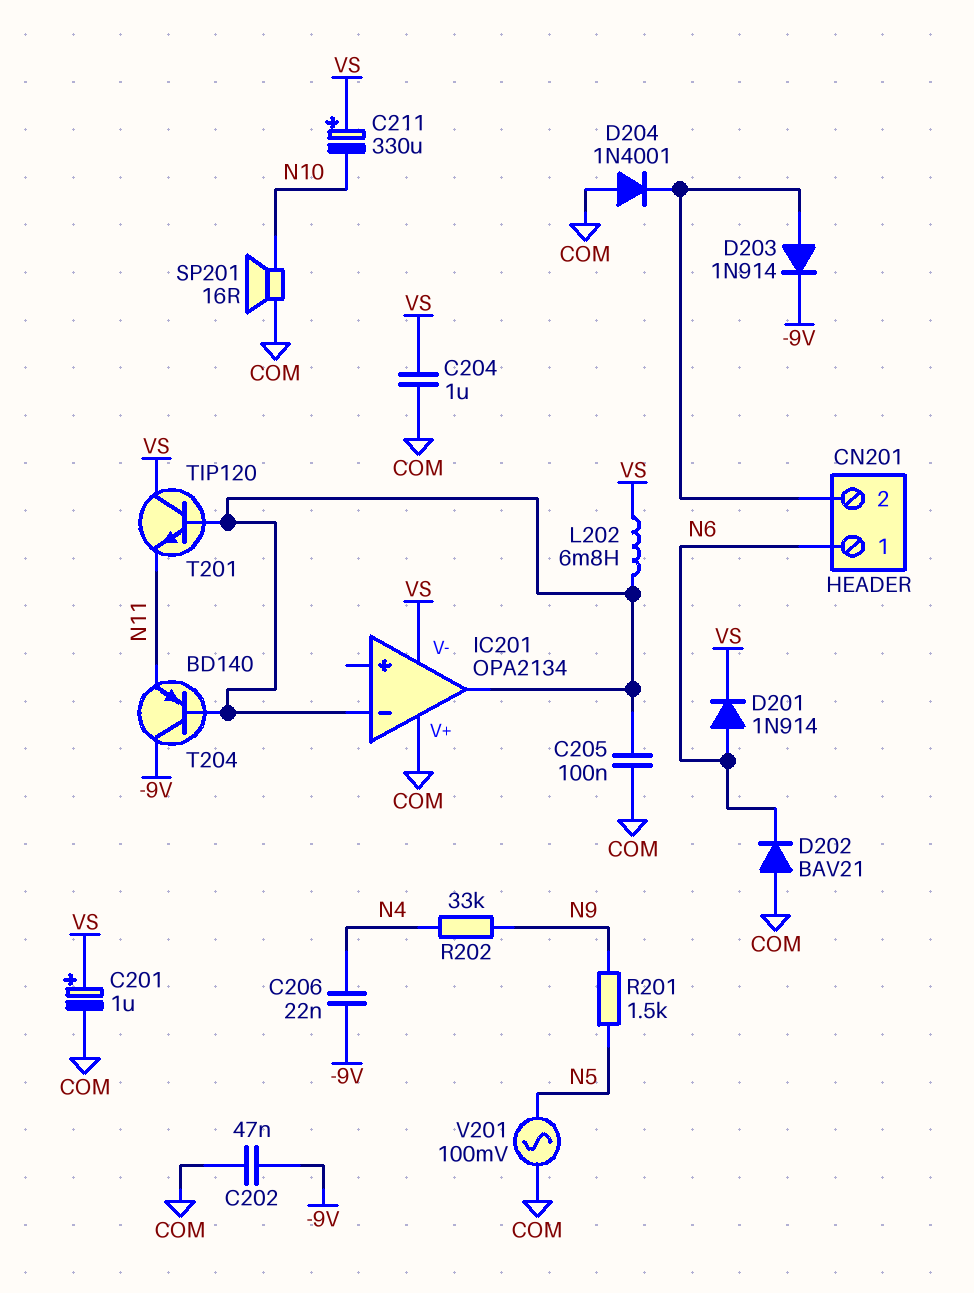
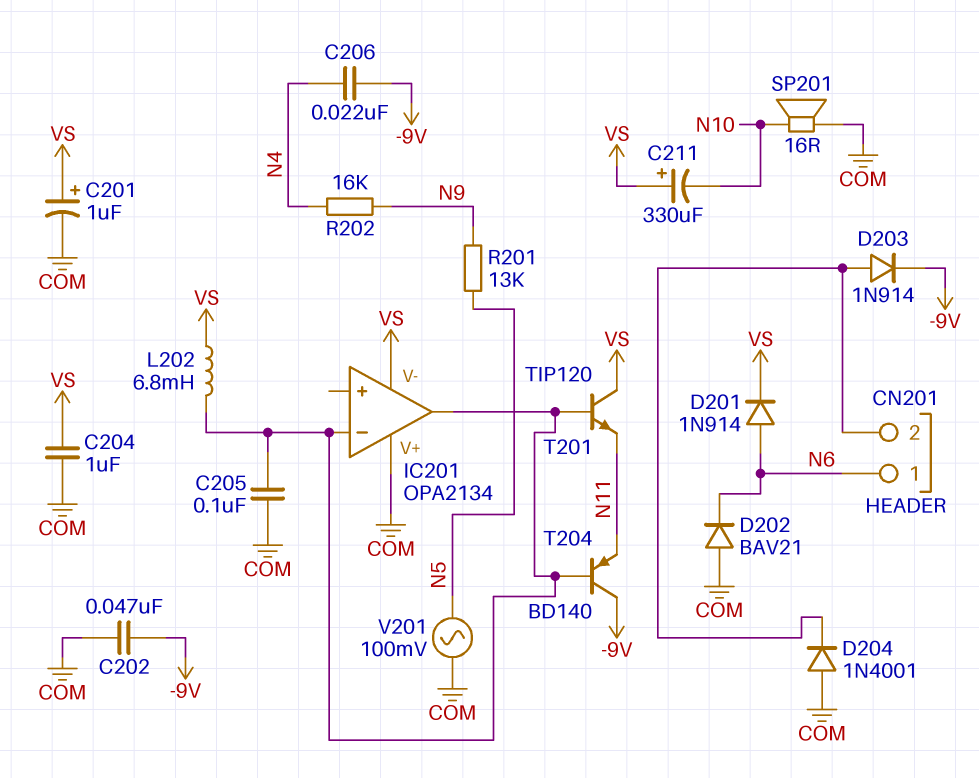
R201: 1.5k (N5, N9) -> 13k (N5, N9)
R202: 33k (N4, N9) -> 16k (N4, N9)

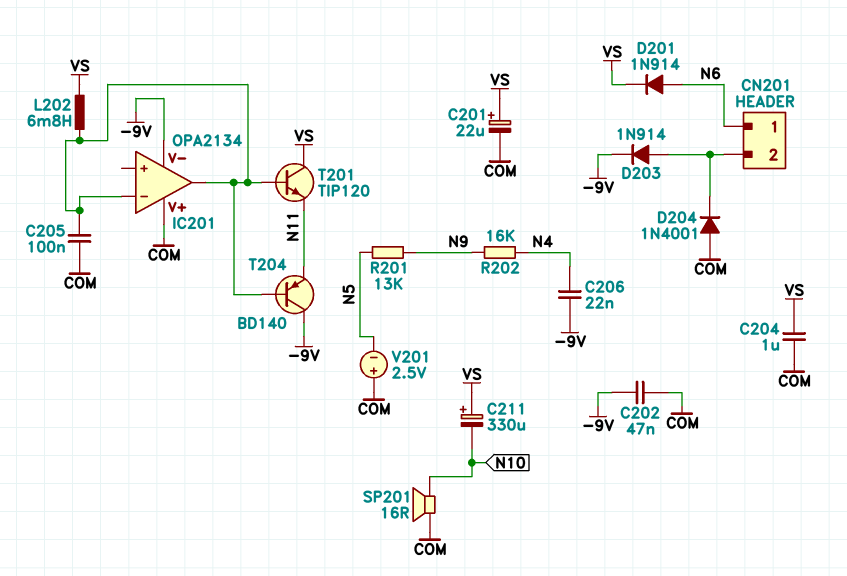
C201: 1uF (plus VS, minus COM) -> 22uF (plus VS, minus COM)
D202: diode BAV21 (A COM, K N6) -> none
IC201 pin V-: VS -> -9V
V201: AC 100mV (COM, N5) -> 2.5V (plus COM, minus N5)

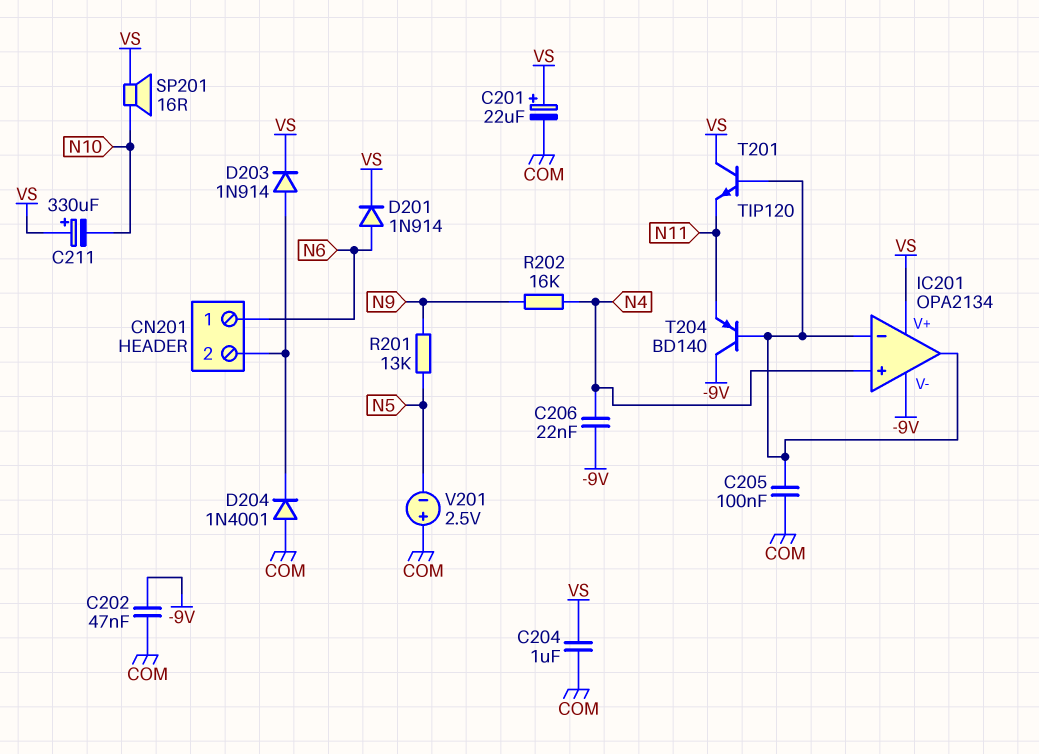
D203: diode 1N914 (A CN201/2, K -9V) -> diode 1N914 (A CN201/2, K VS)
IC201 pin V+: COM -> VS
IC201 pin in+: none -> N4
L202: 6.8mH (IC201/in-, VS) -> none
SP201: speaker 16R (COM, N10) -> speaker 16R (N10, VS)

